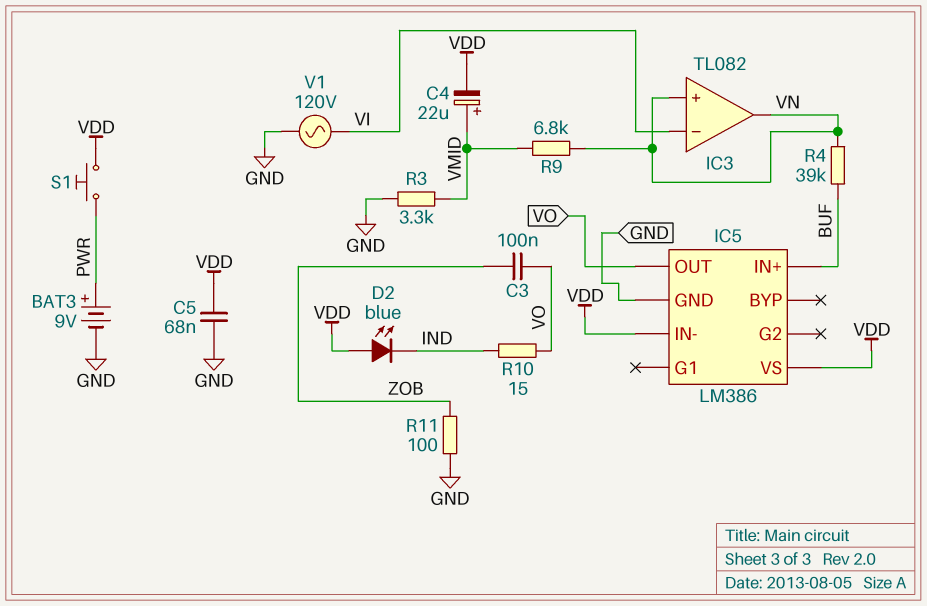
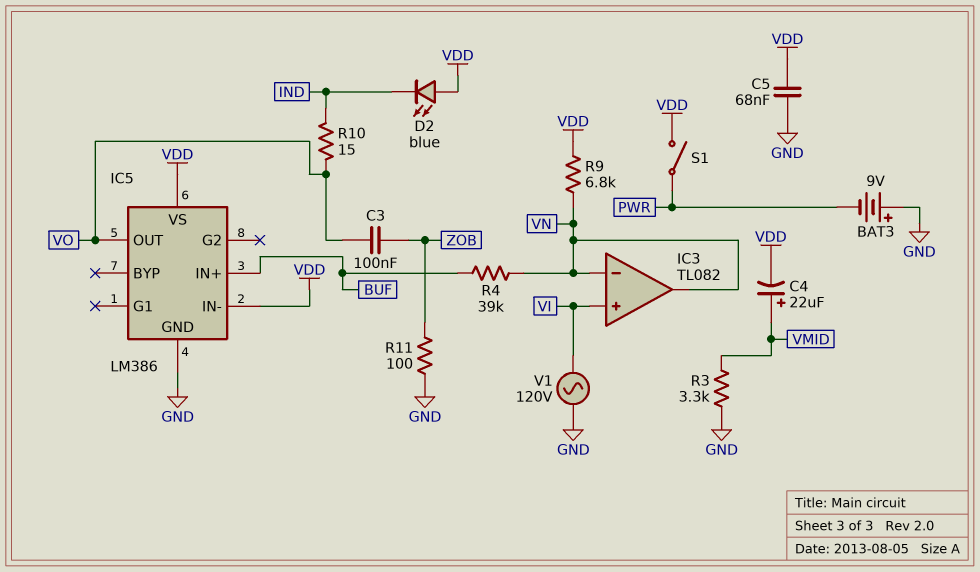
BAT3: 9V (plus PWR, minus GND) -> 9V (plus GND, minus PWR)
IC3 pin in+: VN -> VI
IC3 pin in-: VI -> VN
R9: 6.8k (VMID, VN) -> 6.8k (VDD, VN)
S1: button (PWR, VDD) -> switch (PWR, VDD)

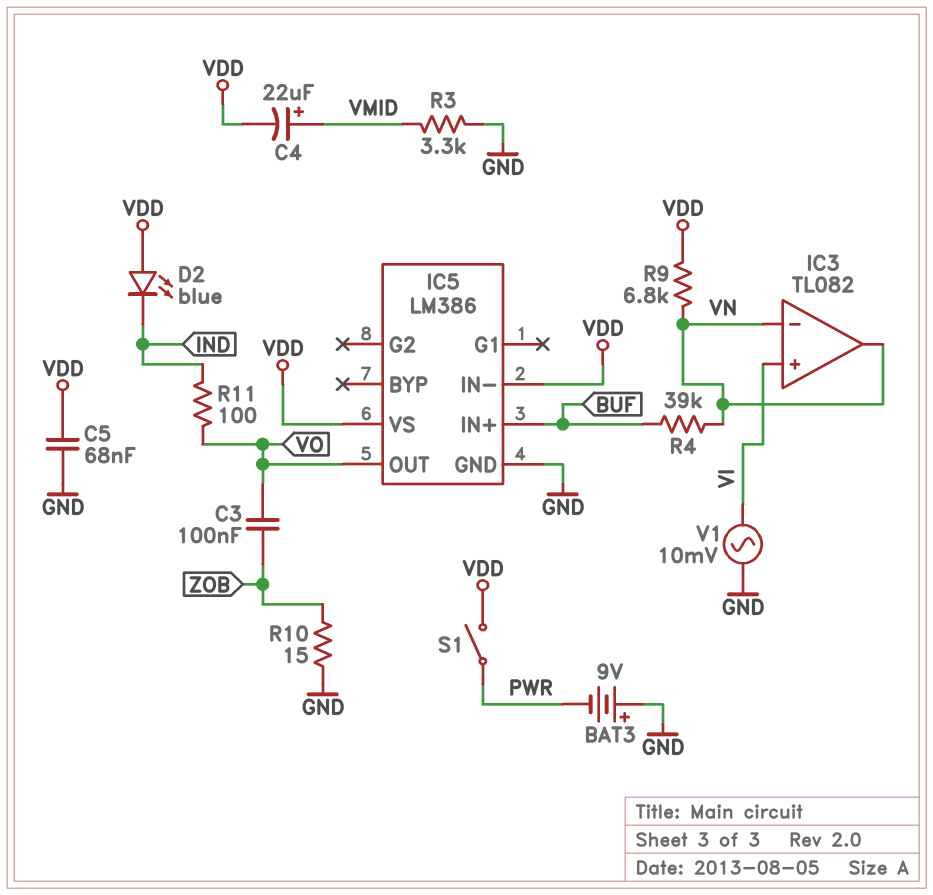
R10: 15 (IND, VO) -> 15 (GND, ZOB)
R11: 100 (GND, ZOB) -> 100 (IND, VO)
V1: AC 120V (GND, VI) -> AC 10mV (GND, VI)

